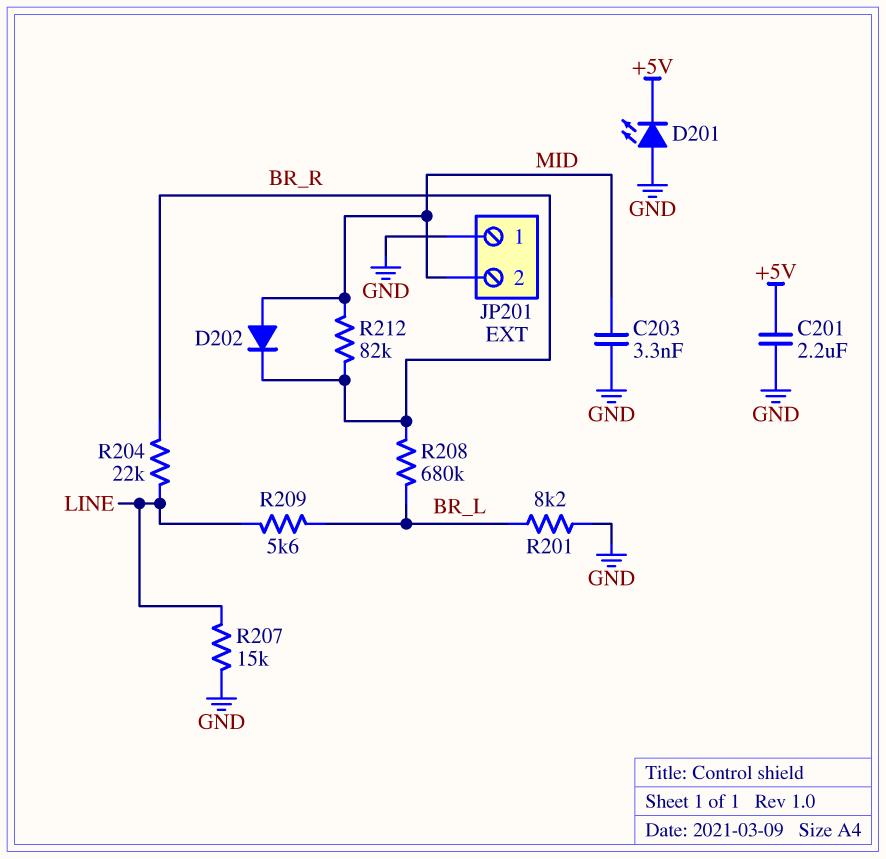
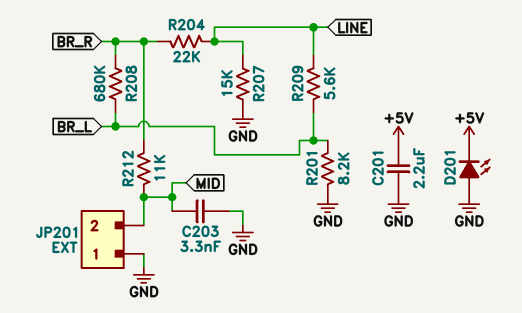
D202: diode (A MID, K BR_R) -> none
R212: 82k (BR_R, MID) -> 11k (BR_R, MID)

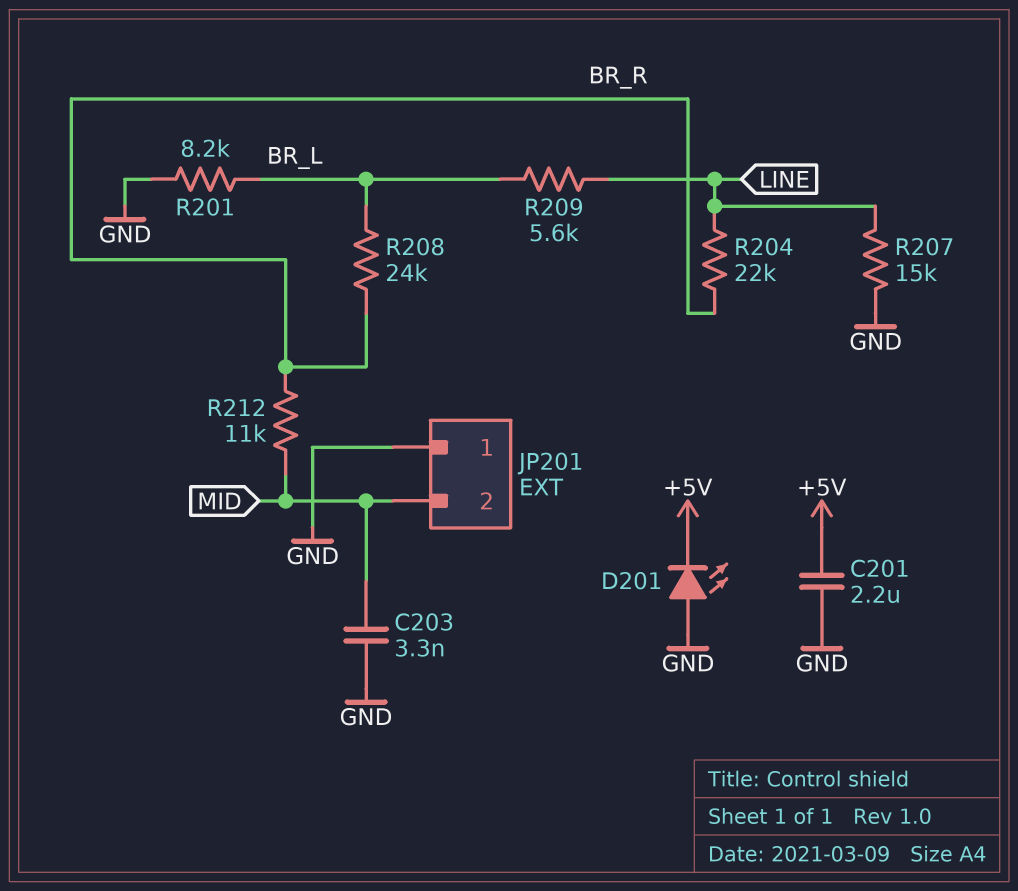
R208: 680k (BR_L, BR_R) -> 24k (BR_L, BR_R)

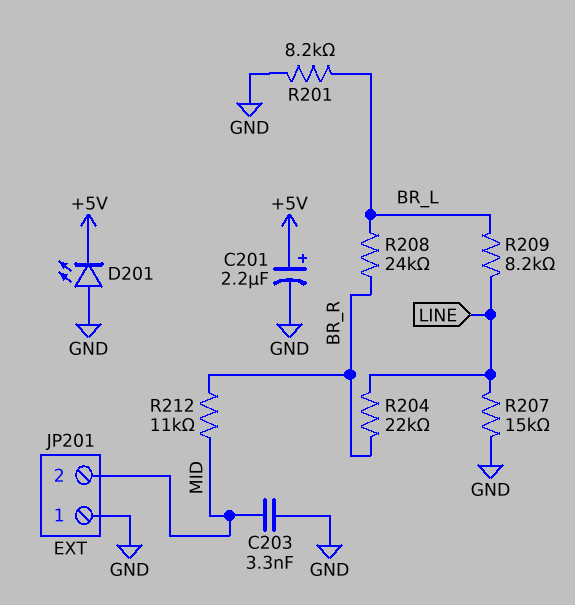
C201: 2.2uF (+5V, GND) -> 2.2uF (plus +5V, minus GND)
R209: 5.6k (BR_L, LINE) -> 8.2k (BR_L, LINE)

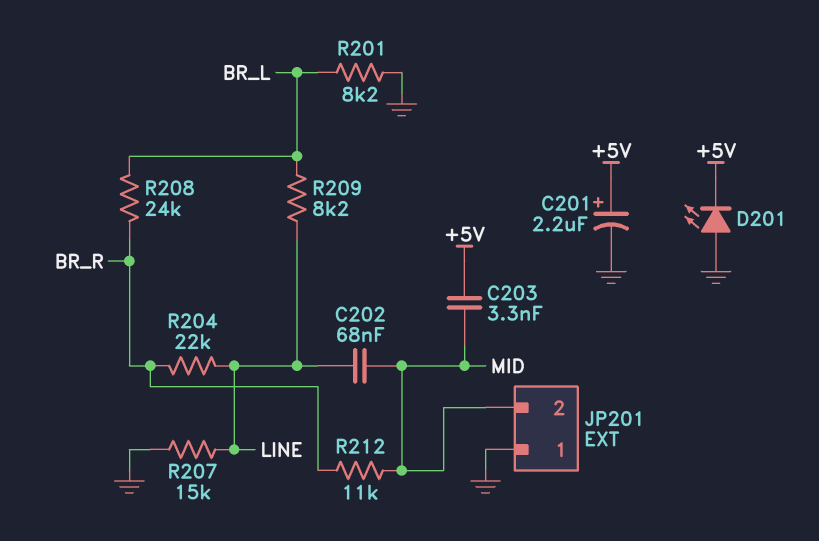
C202: none -> 68nF (LINE, MID)
C203: 3.3nF (GND, MID) -> 3.3nF (+5V, MID)

